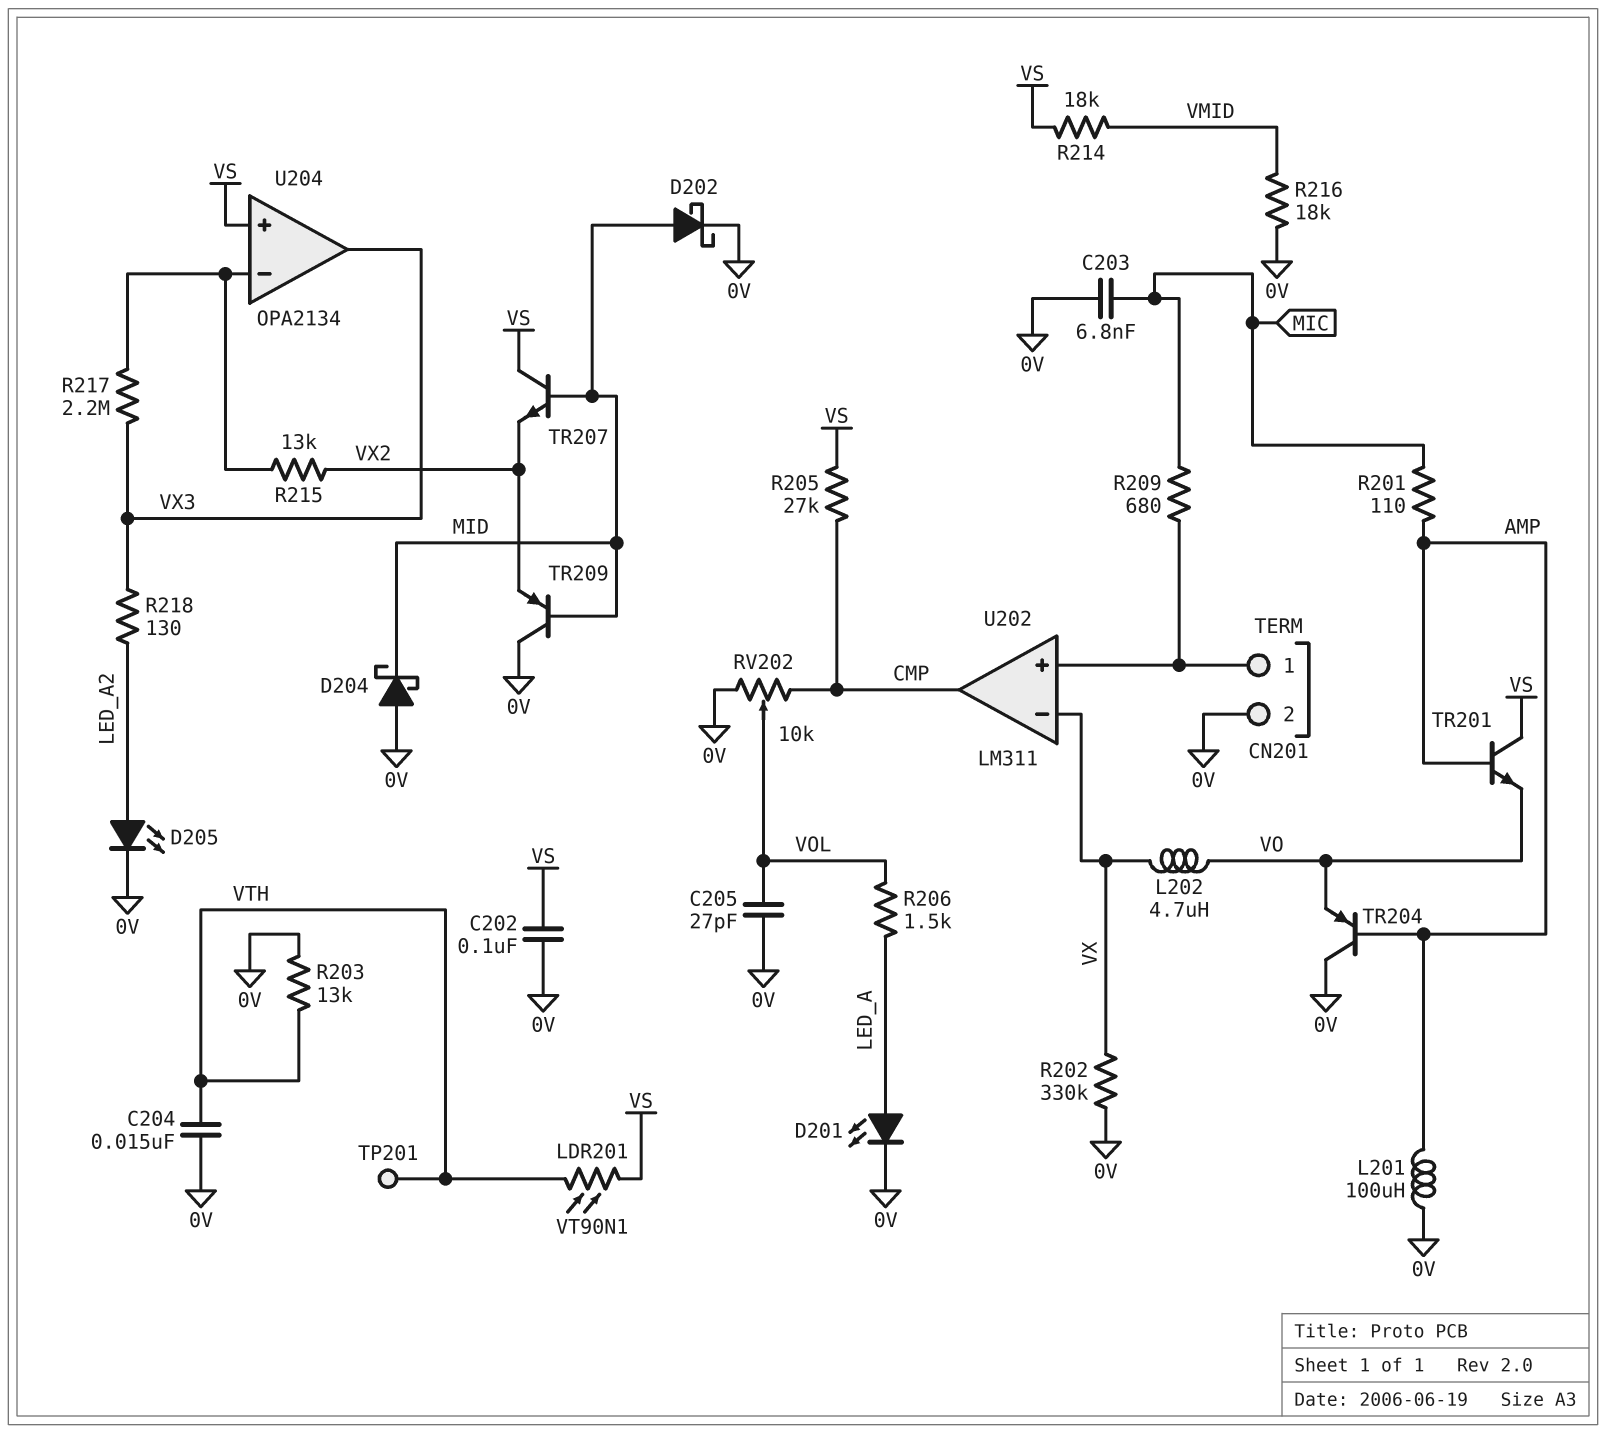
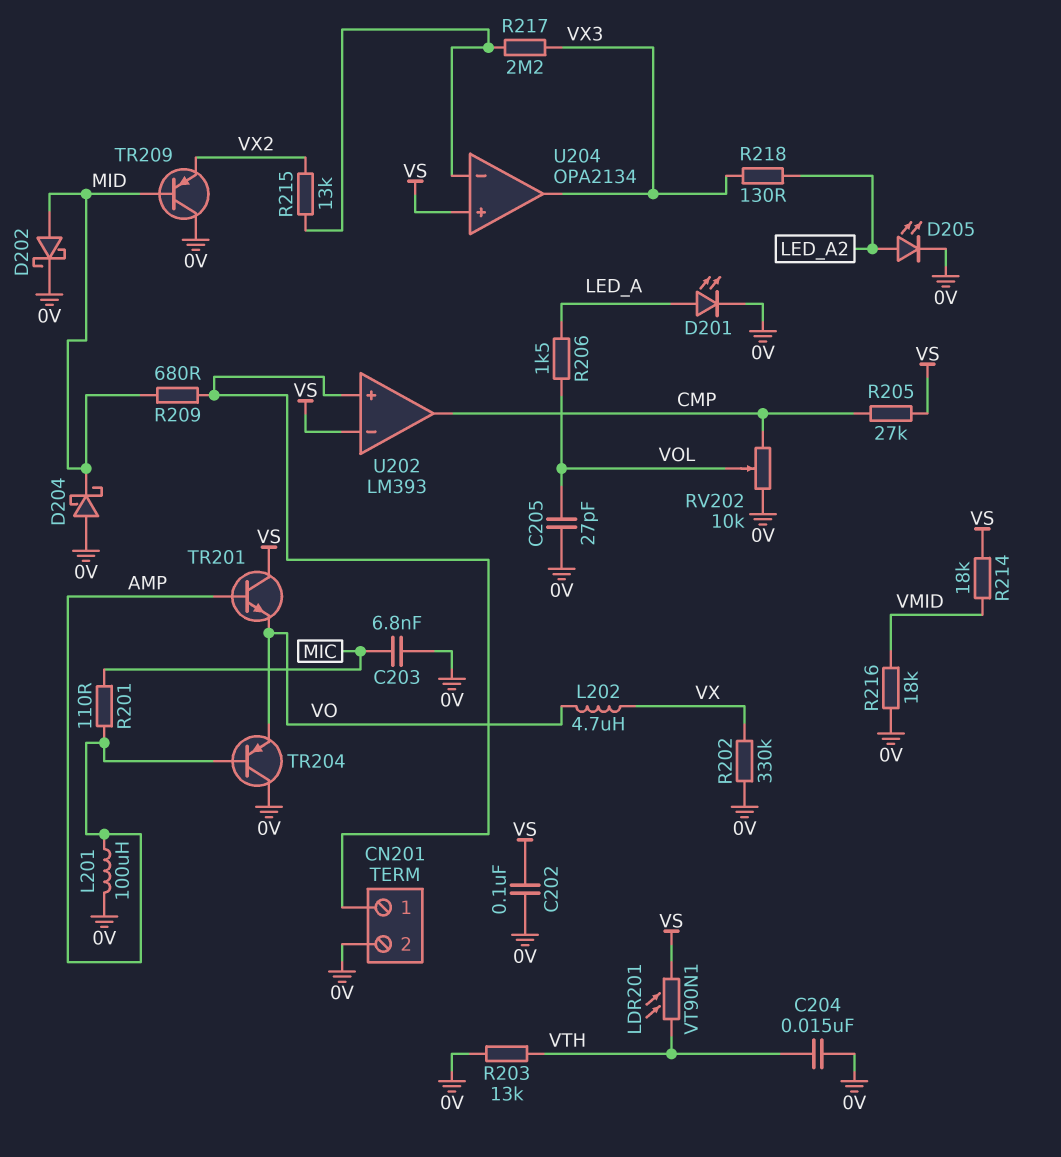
R209: 680 (CN201/1, MIC) -> 680 (CN201/1, MID)
TP201: test point (VTH) -> none
TR207: NPN (B MID, C VS, E VX2) -> none
U202: LM311 -> LM393
U202 pin in-: VX -> VS

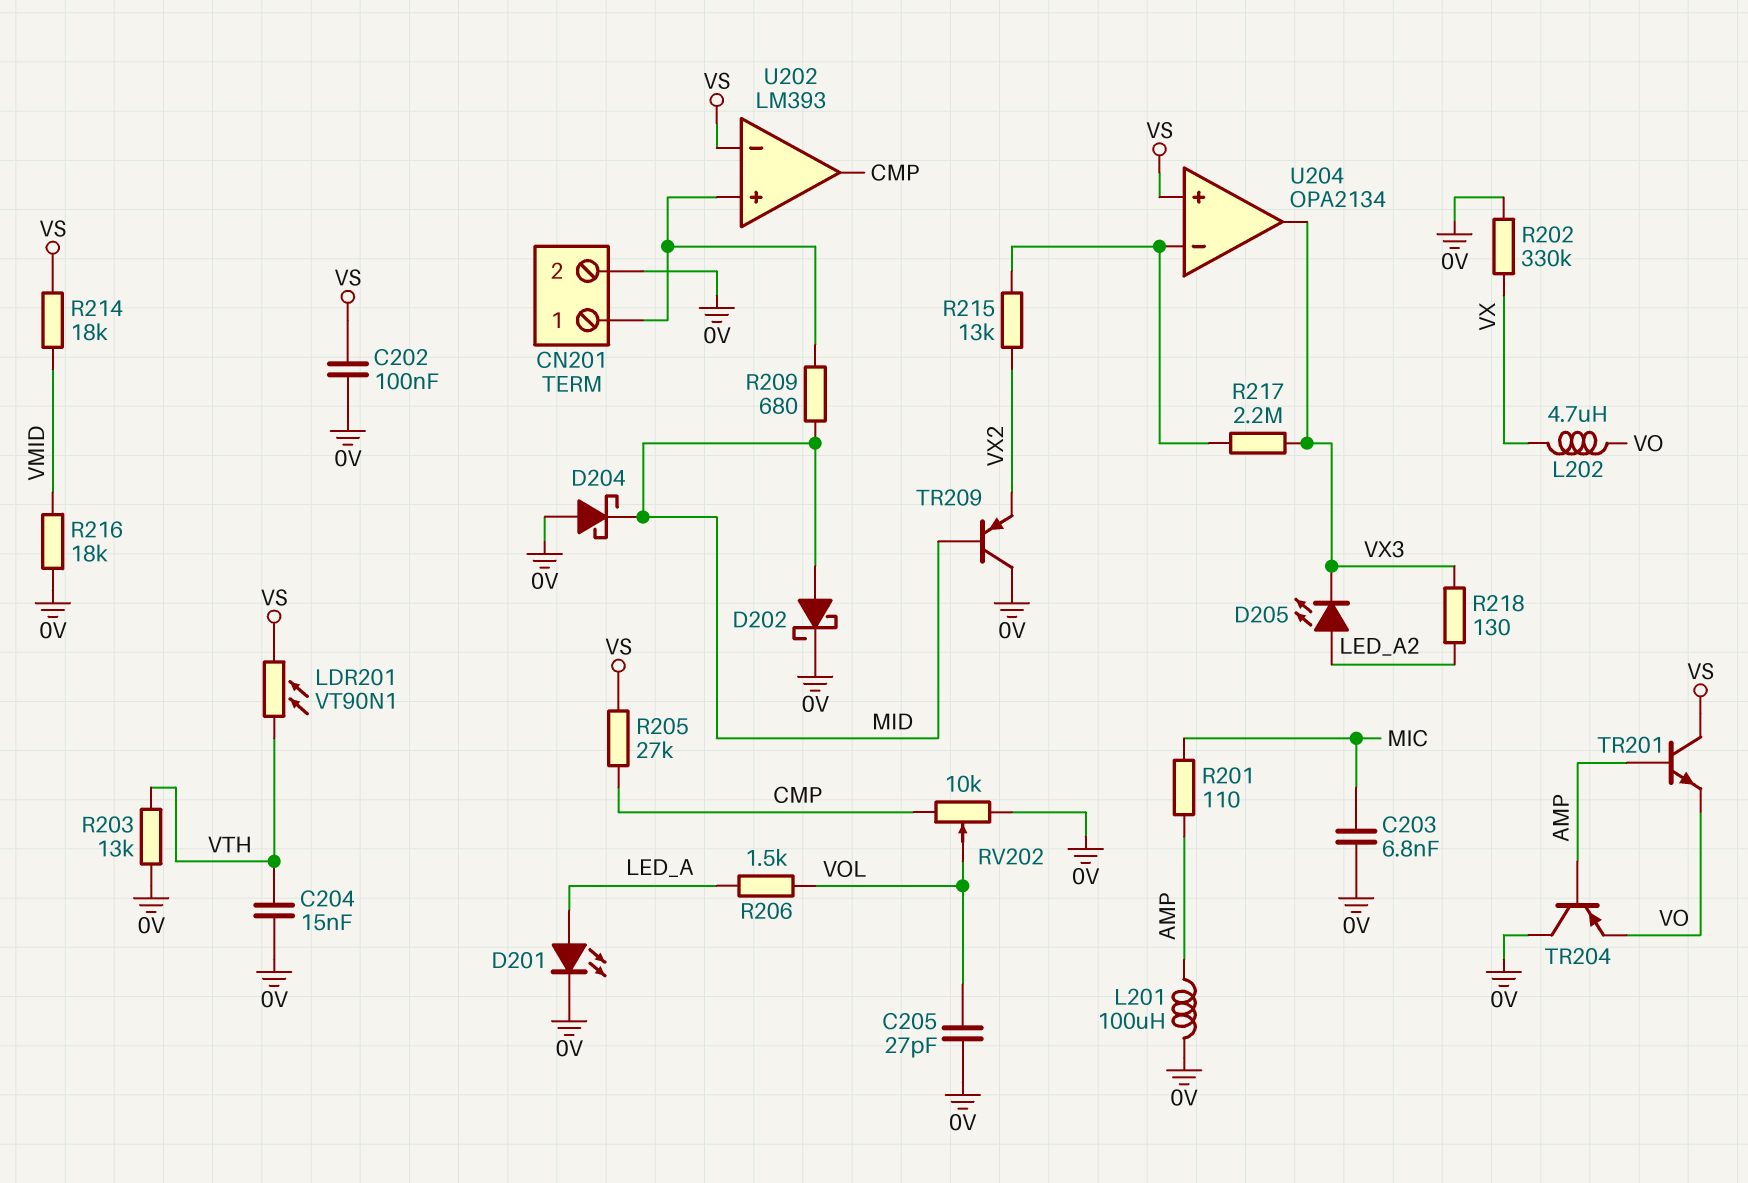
D205: LED (A LED_A2, K 0V) -> LED (A LED_A2, K VX3)

